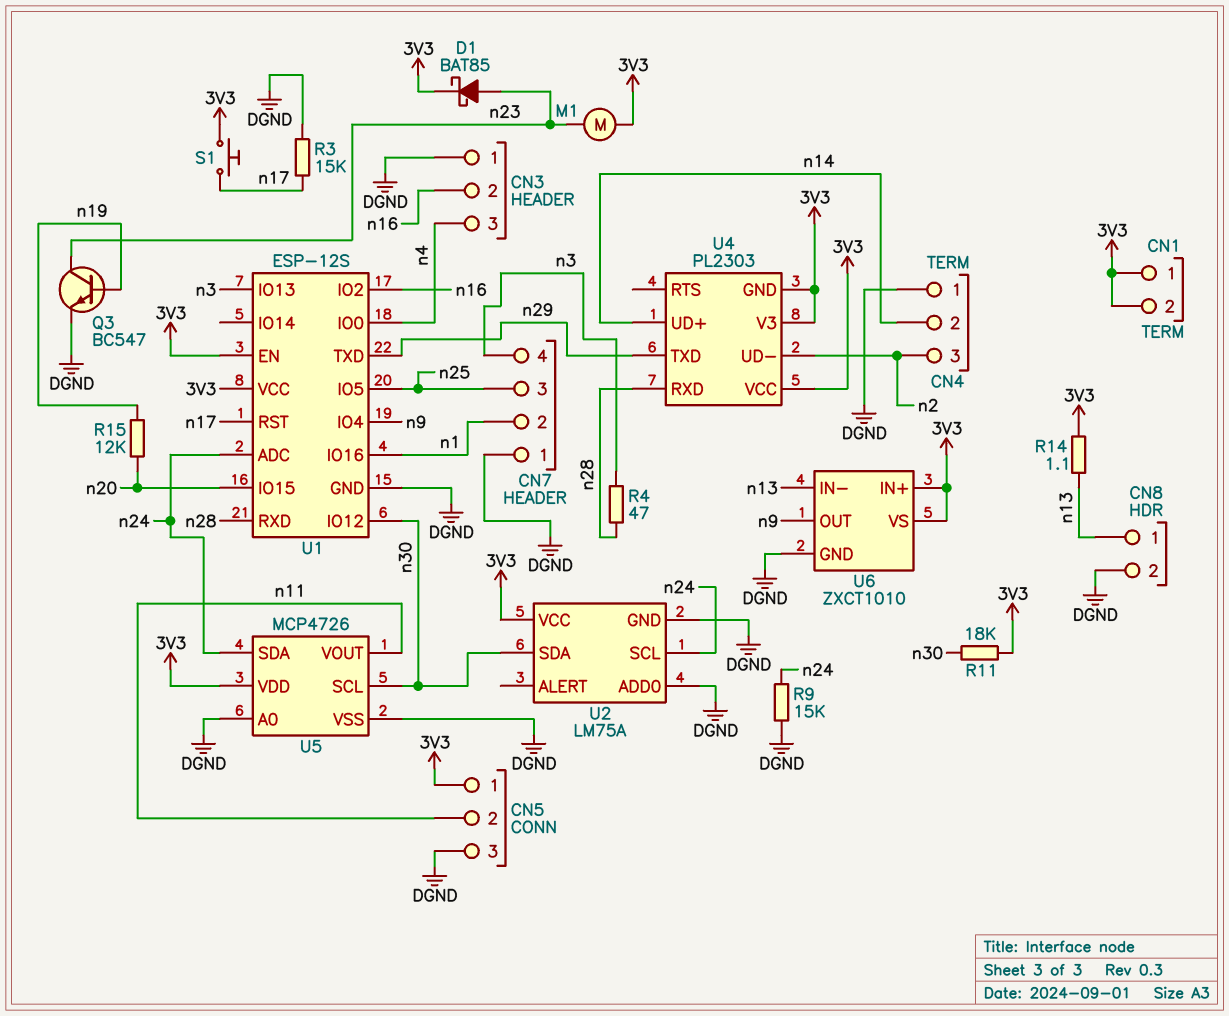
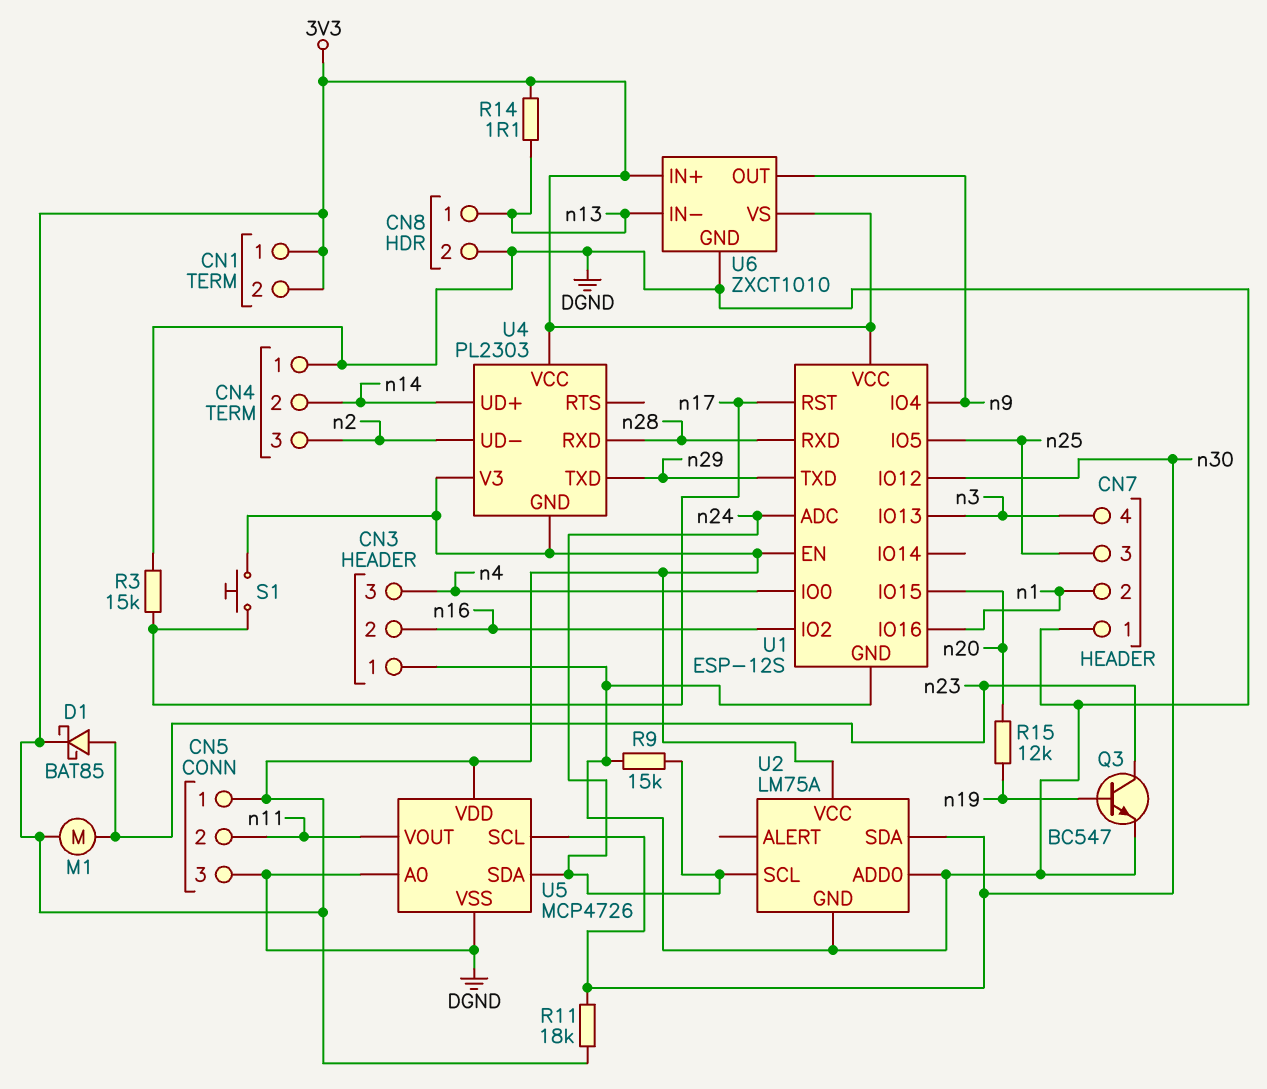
R4: 47 (n3, n28) -> none

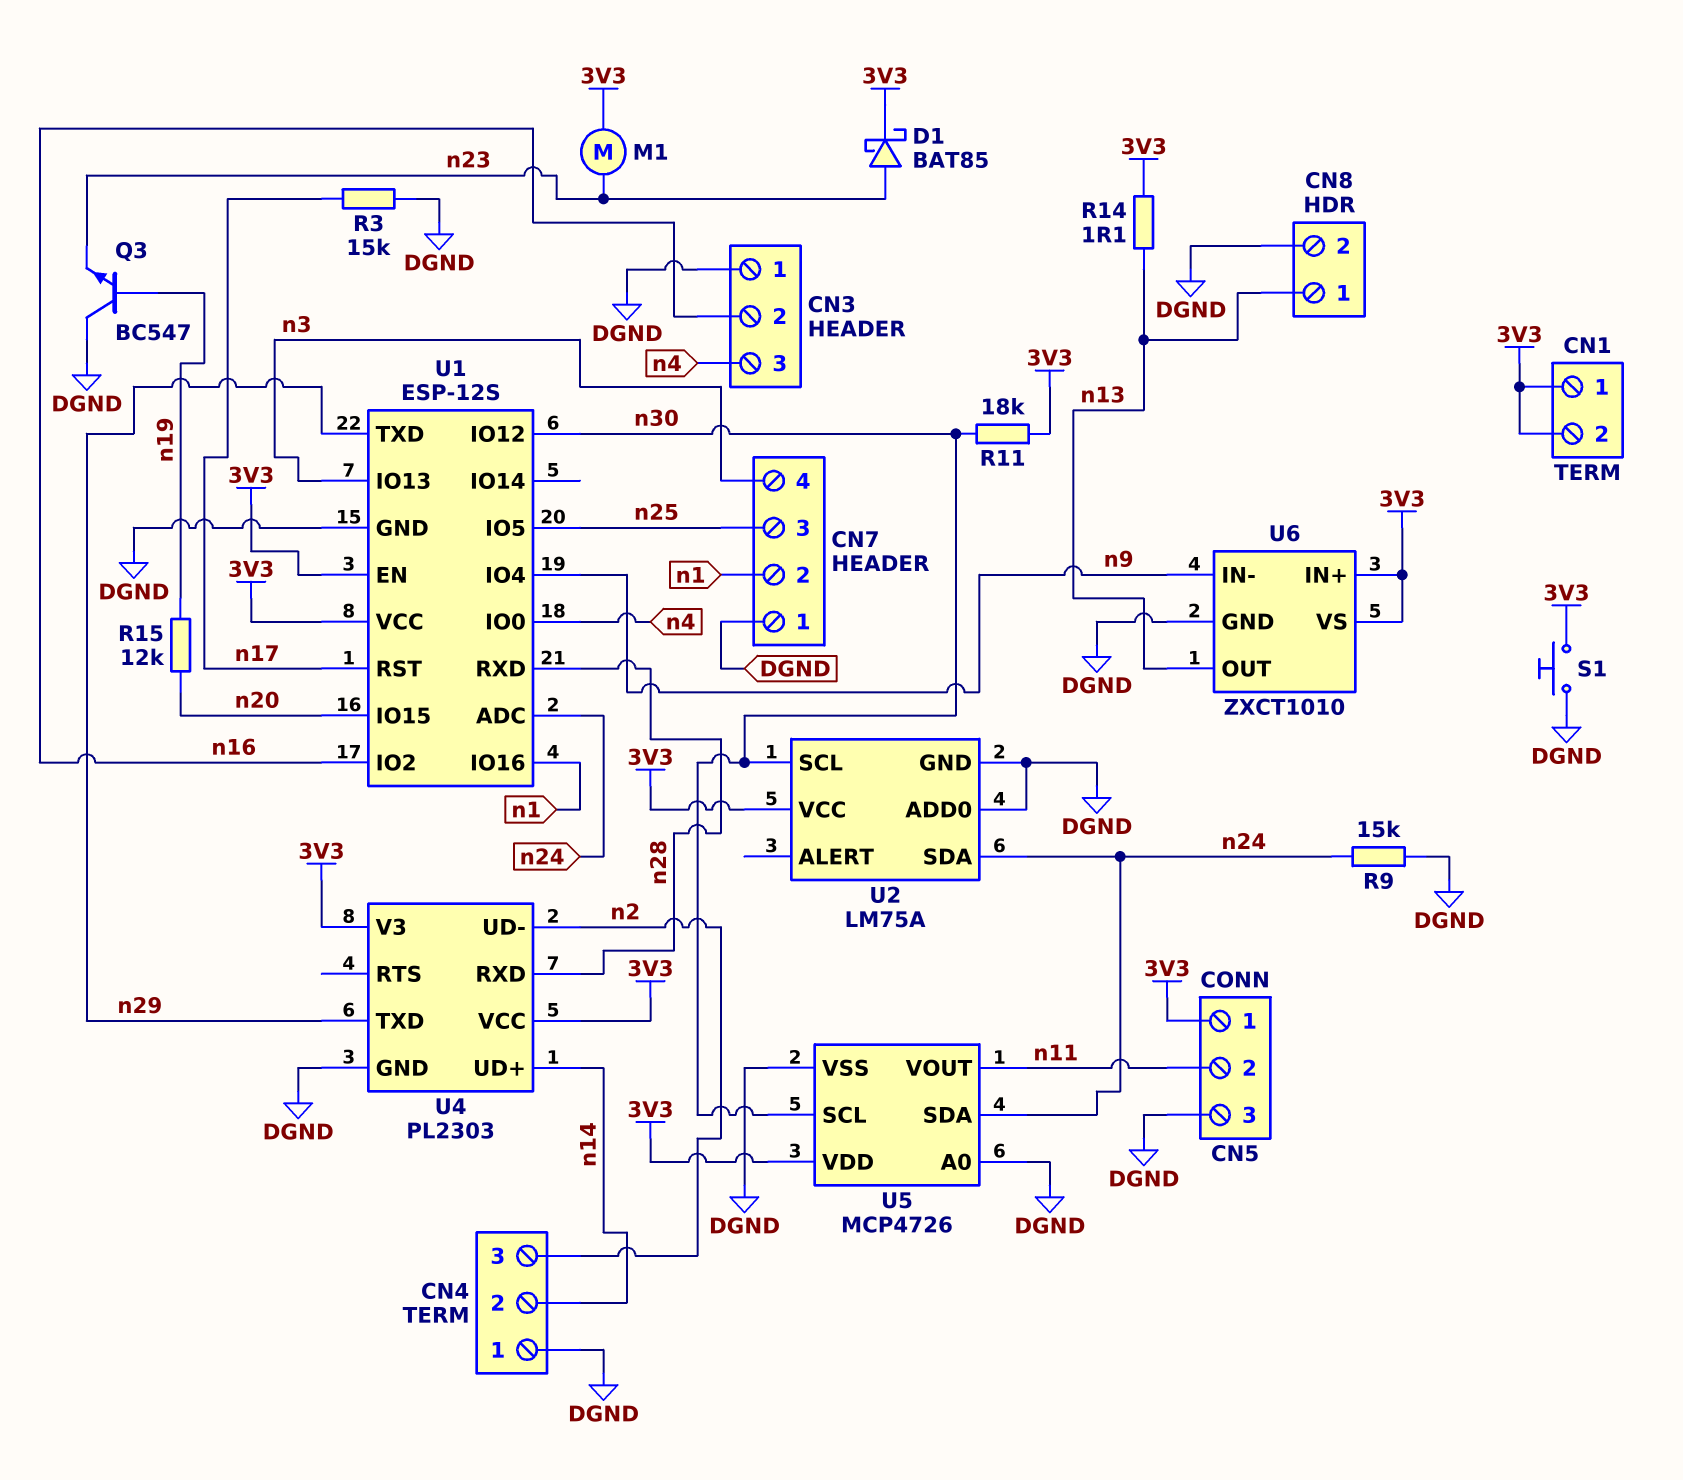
Q3: NPN BC547 (B n19, C n23, E DGND) -> NPN BC547 (B n19, C DGND, E n23)
S1: button (3V3, n17) -> button (3V3, DGND)
U2 pin SCL: n24 -> n30
U2 pin SDA: n30 -> n24
U4 pin GND: 3V3 -> DGND
U6 pin IN-: n13 -> n9
U6 pin OUT: n9 -> n13

